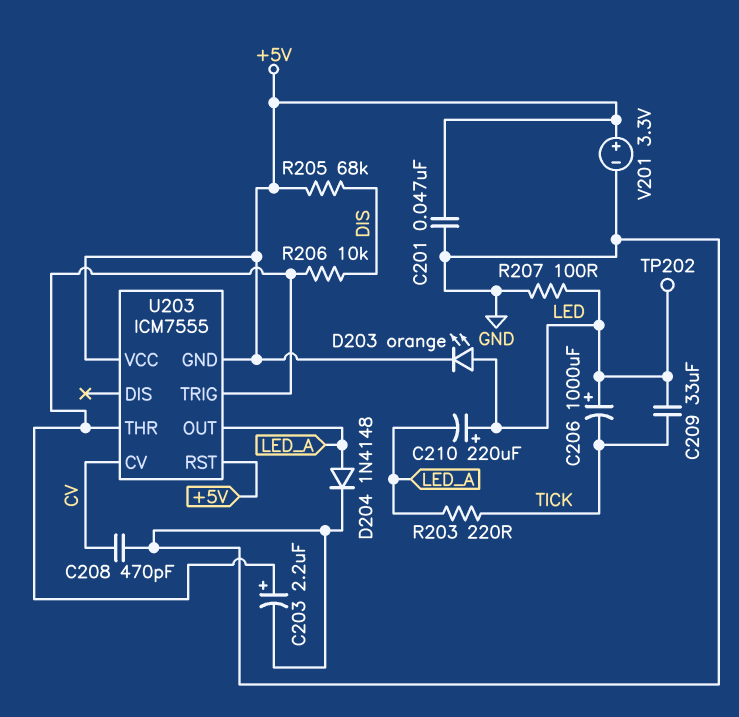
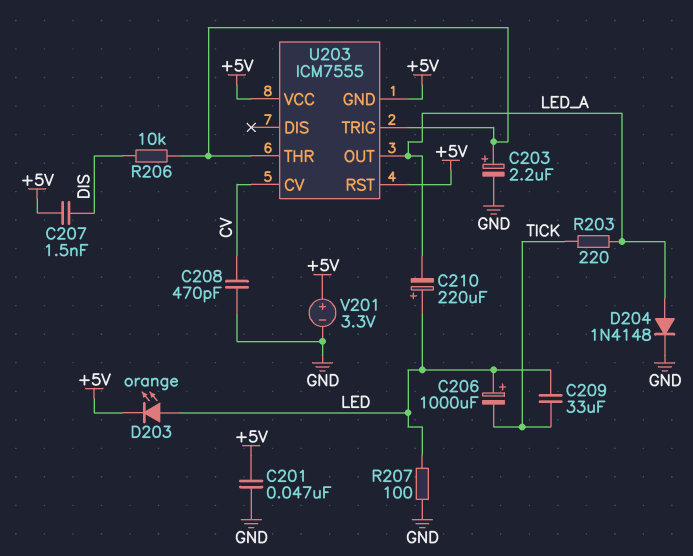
C207: none -> 1.5nF (+5V, DIS)
R205: 68k (+5V, DIS) -> none
TP202: test point (LED) -> none

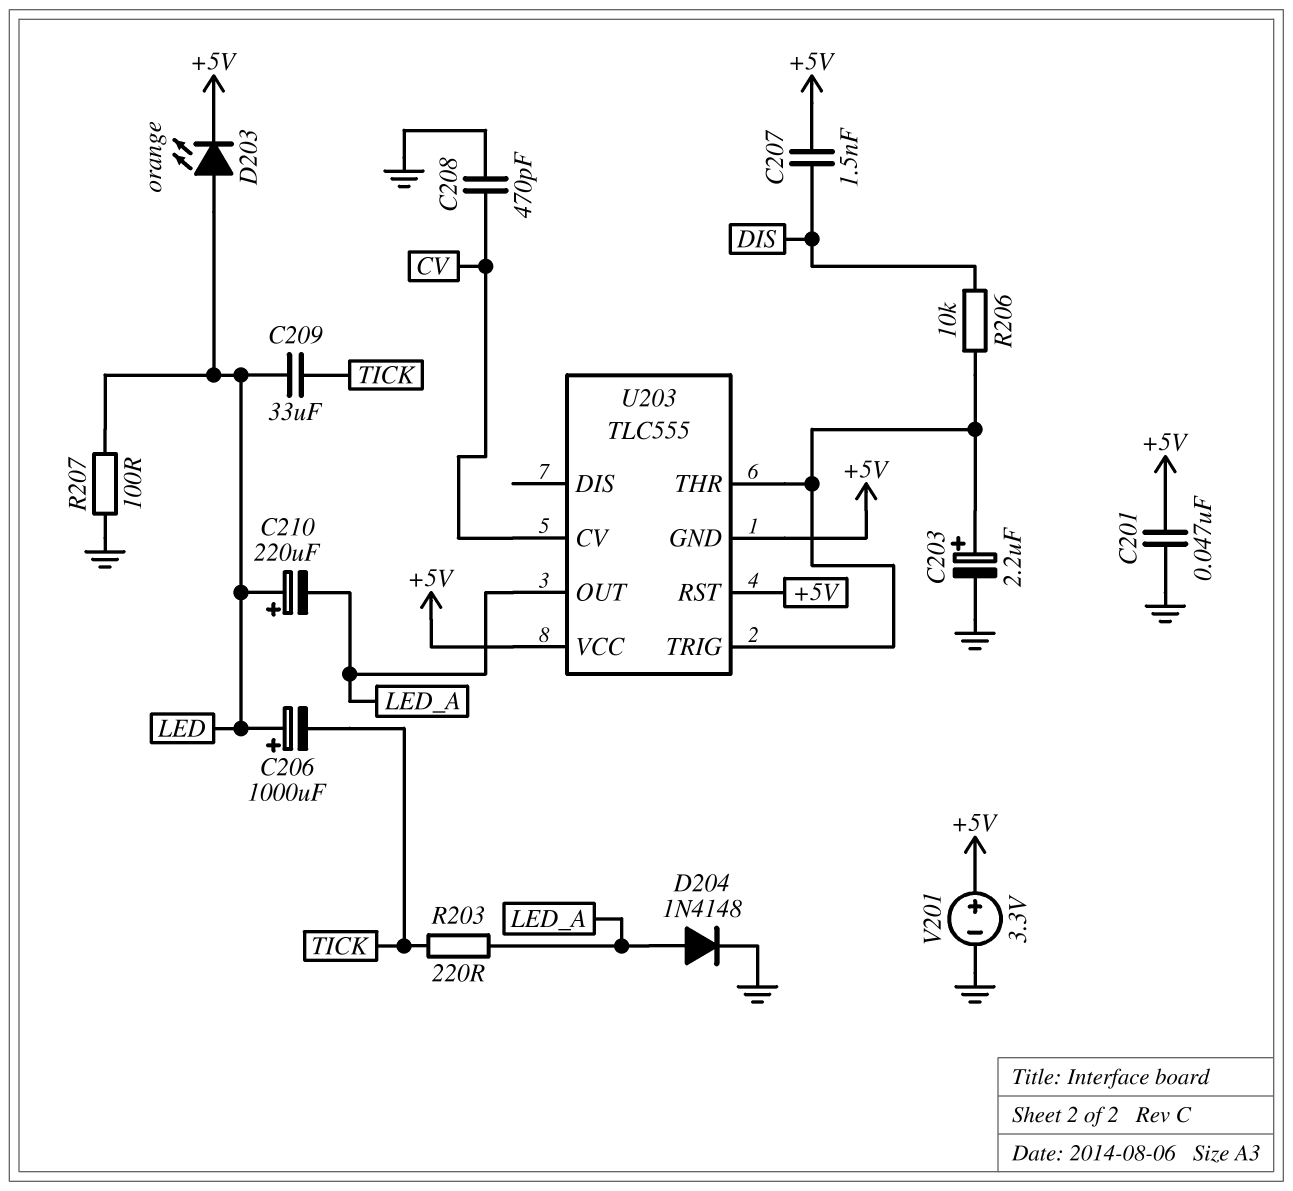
U203: ICM7555 -> TLC555

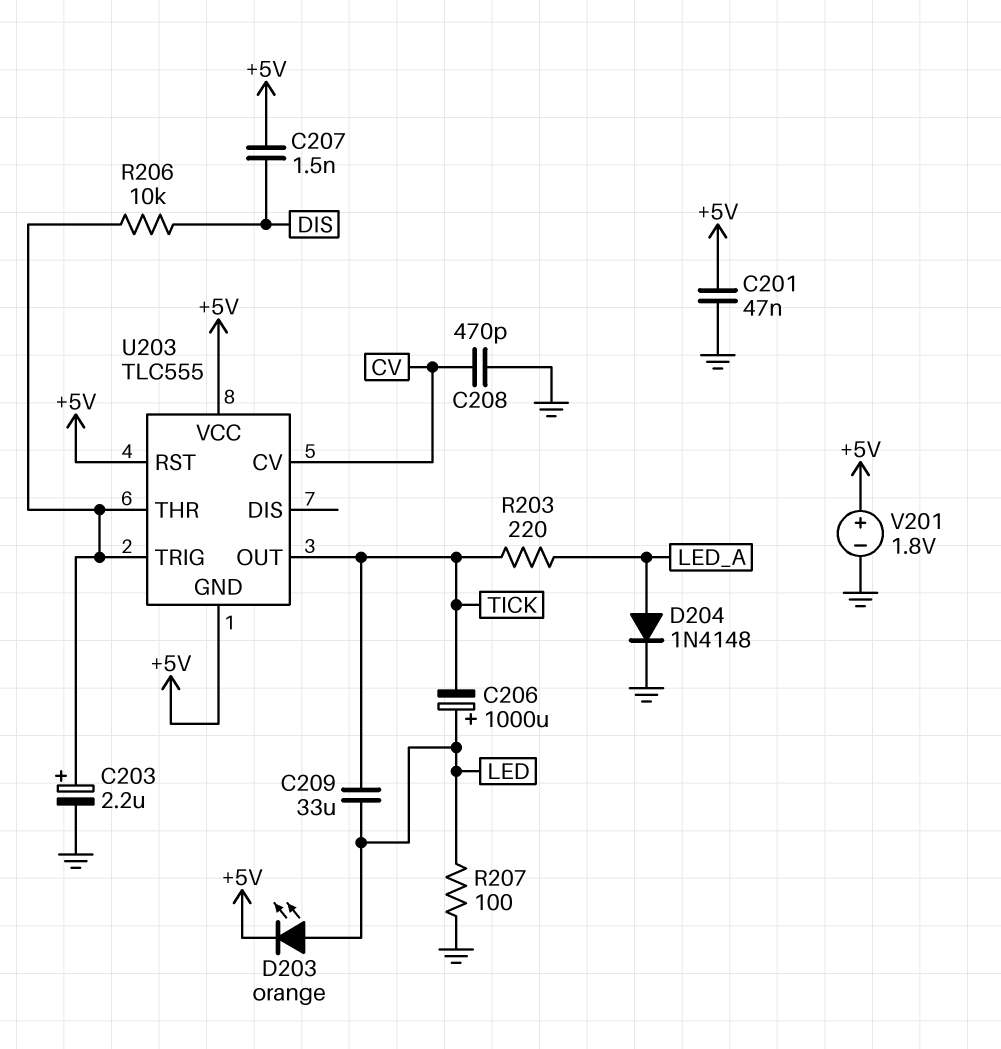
C210: 220uF (plus LED, minus LED_A) -> none
U203 pin OUT: LED_A -> TICK
V201: 3.3V (plus +5V, minus GND) -> 1.8V (plus +5V, minus GND)

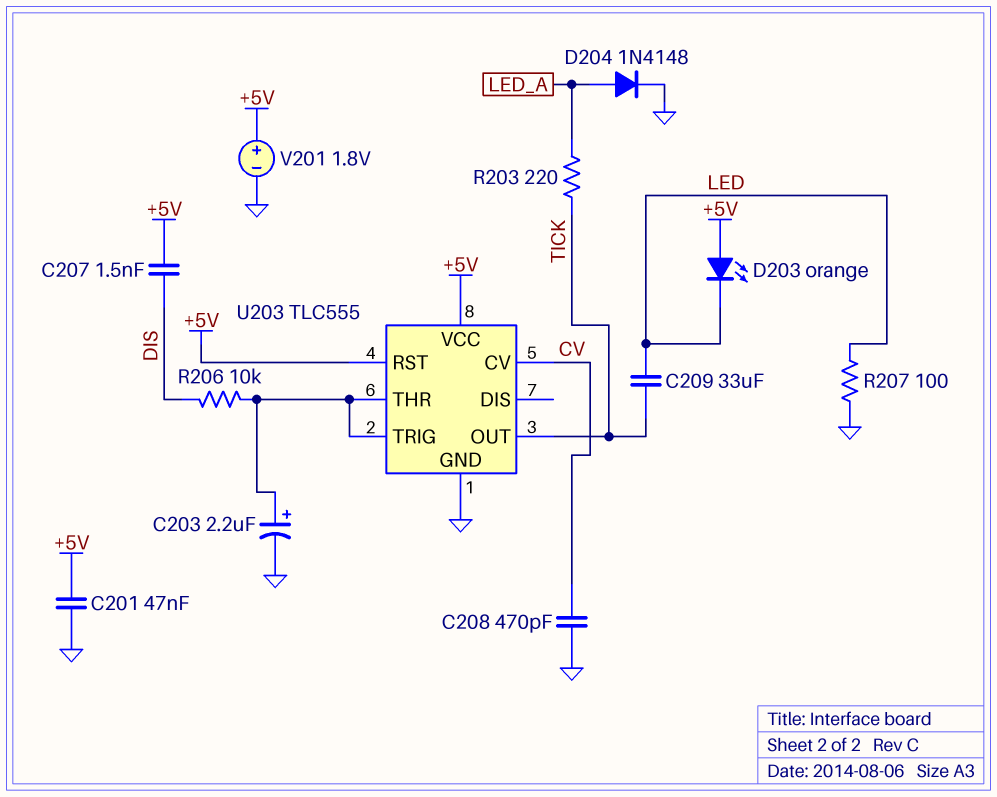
C206: 1000uF (plus LED, minus TICK) -> none
D203: LED orange (A LED, K +5V) -> LED orange (A +5V, K LED)
U203 pin GND: +5V -> GND

